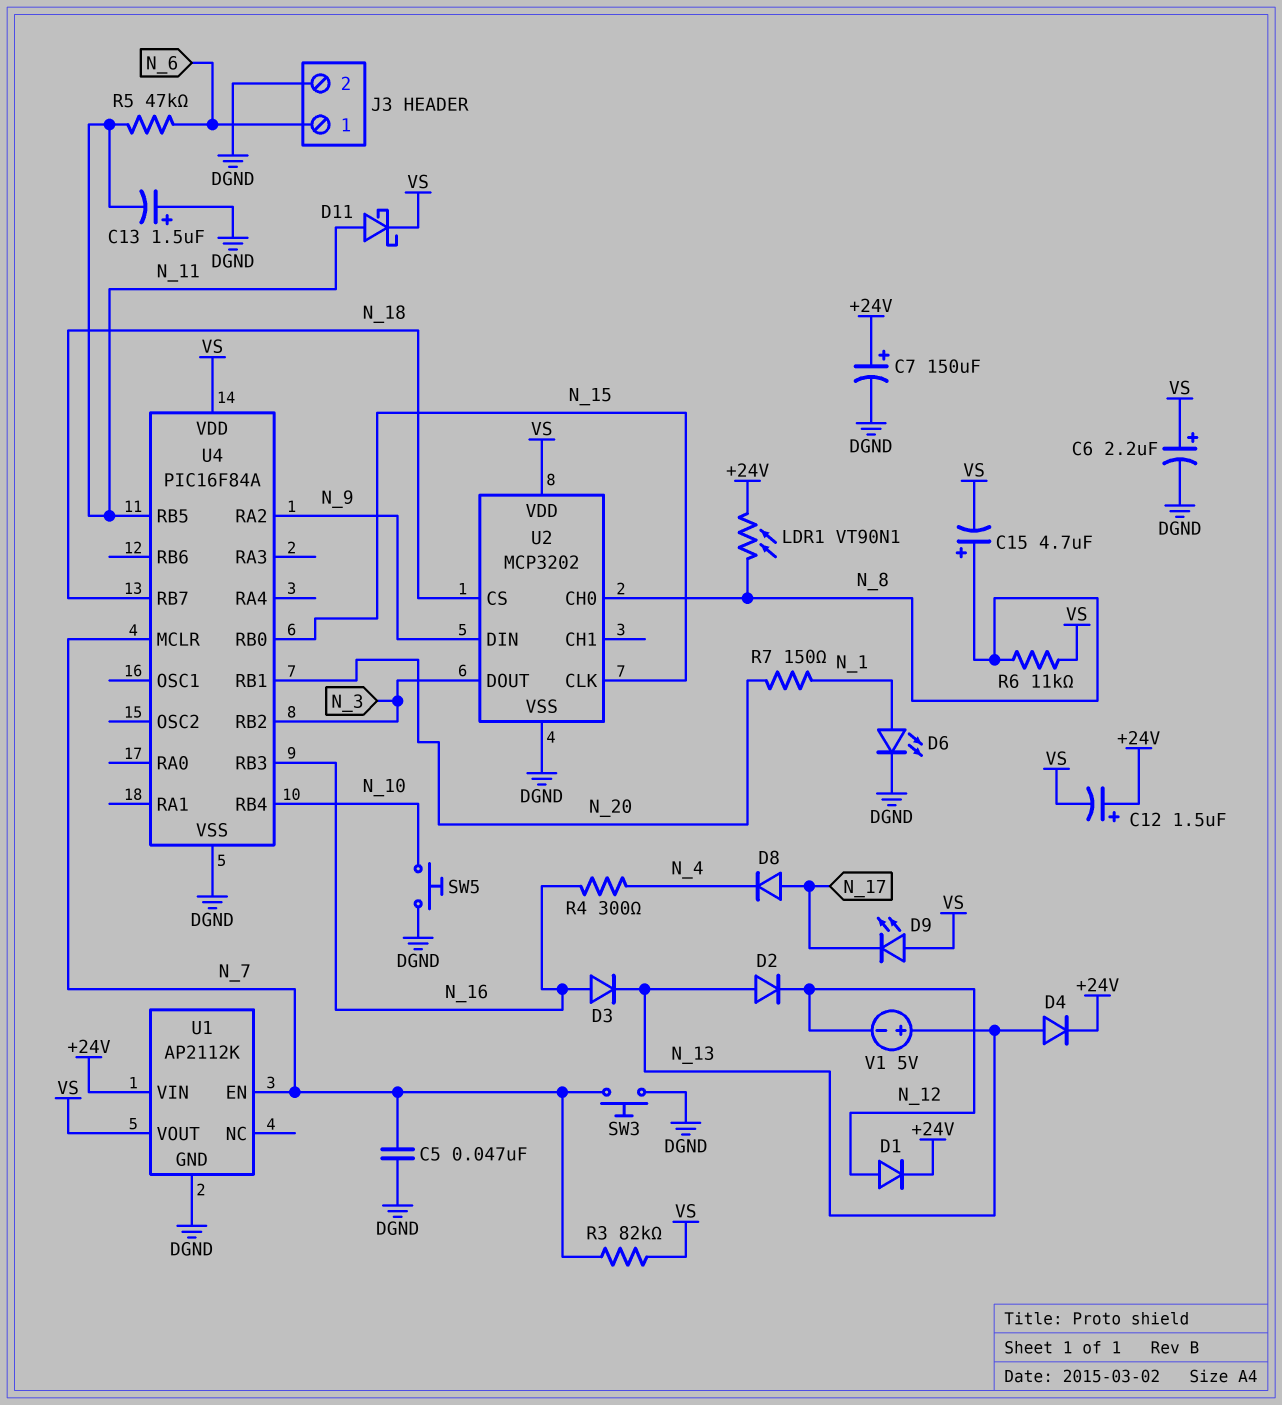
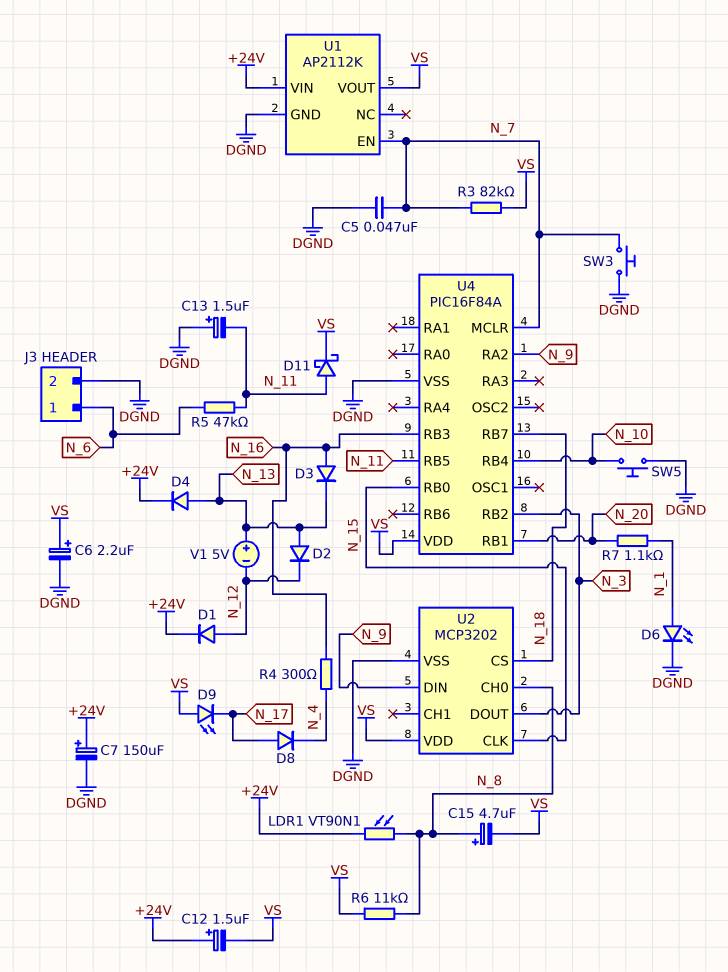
R7: 150 (N_1, N_20) -> 1.1k (N_1, N_20)

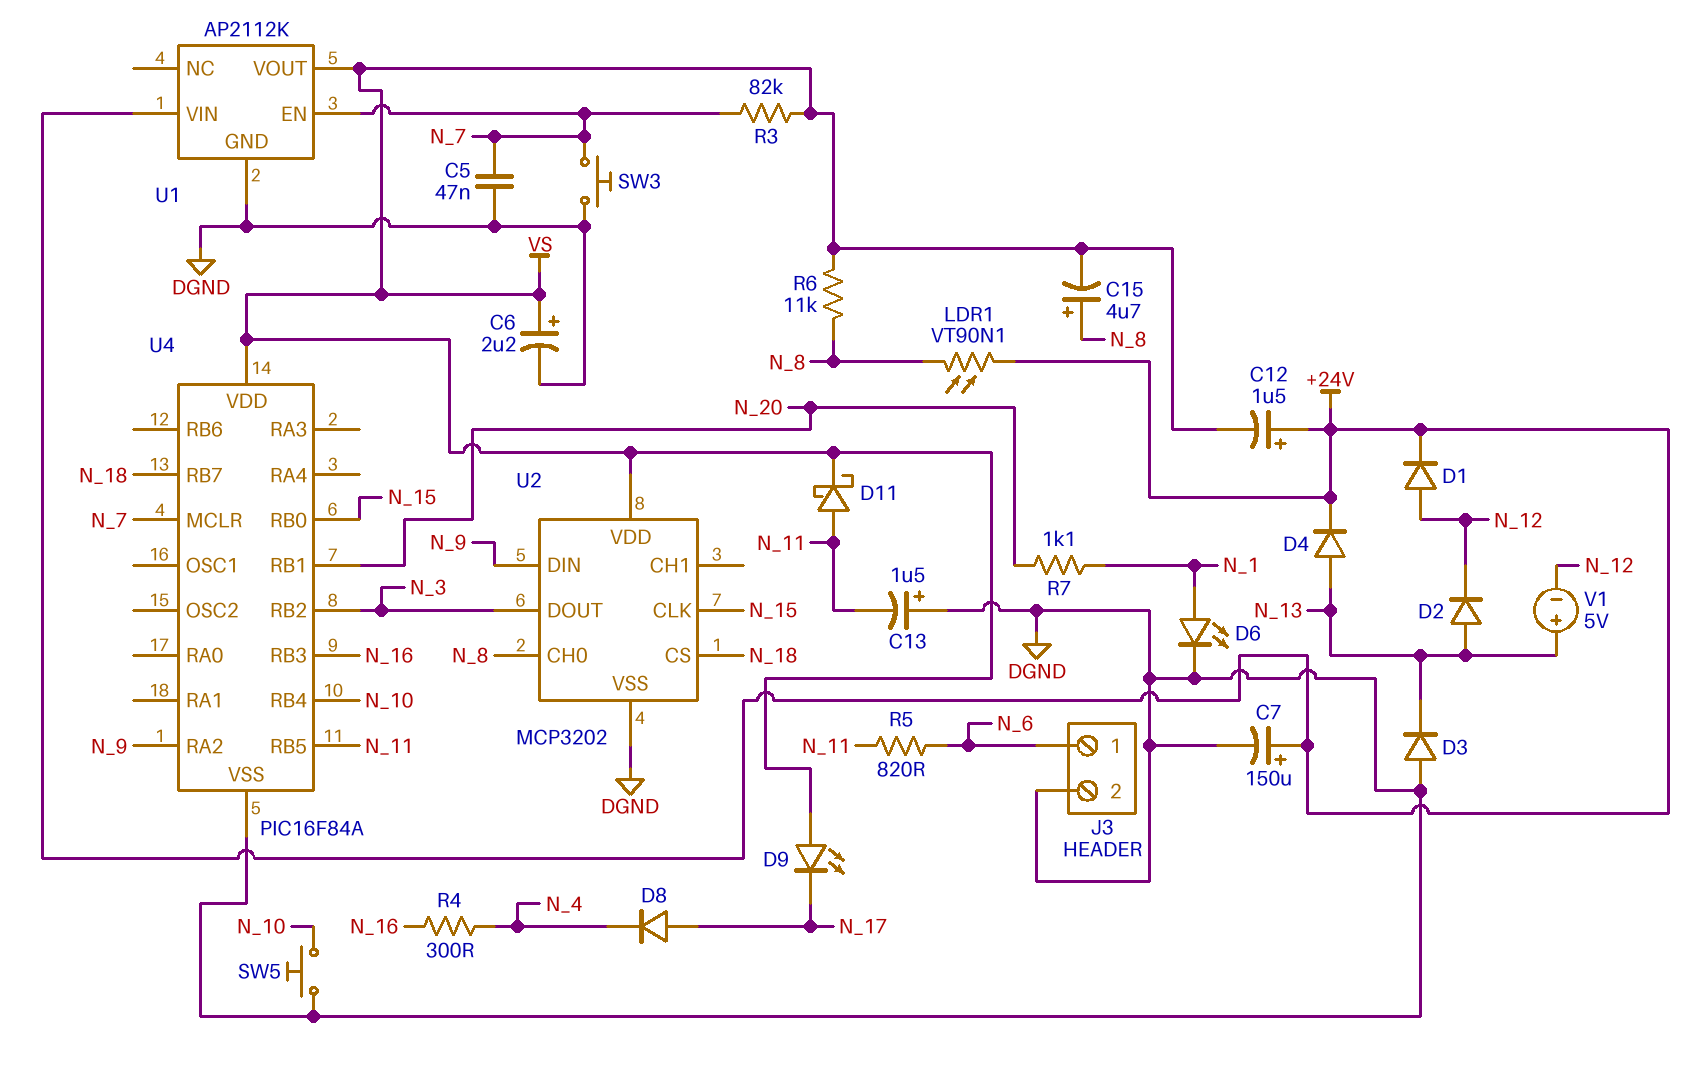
D3: diode (A N_16, K N_13) -> diode (A DGND, K N_13)
R5: 47k (N_6, N_11) -> 820 (N_6, N_11)

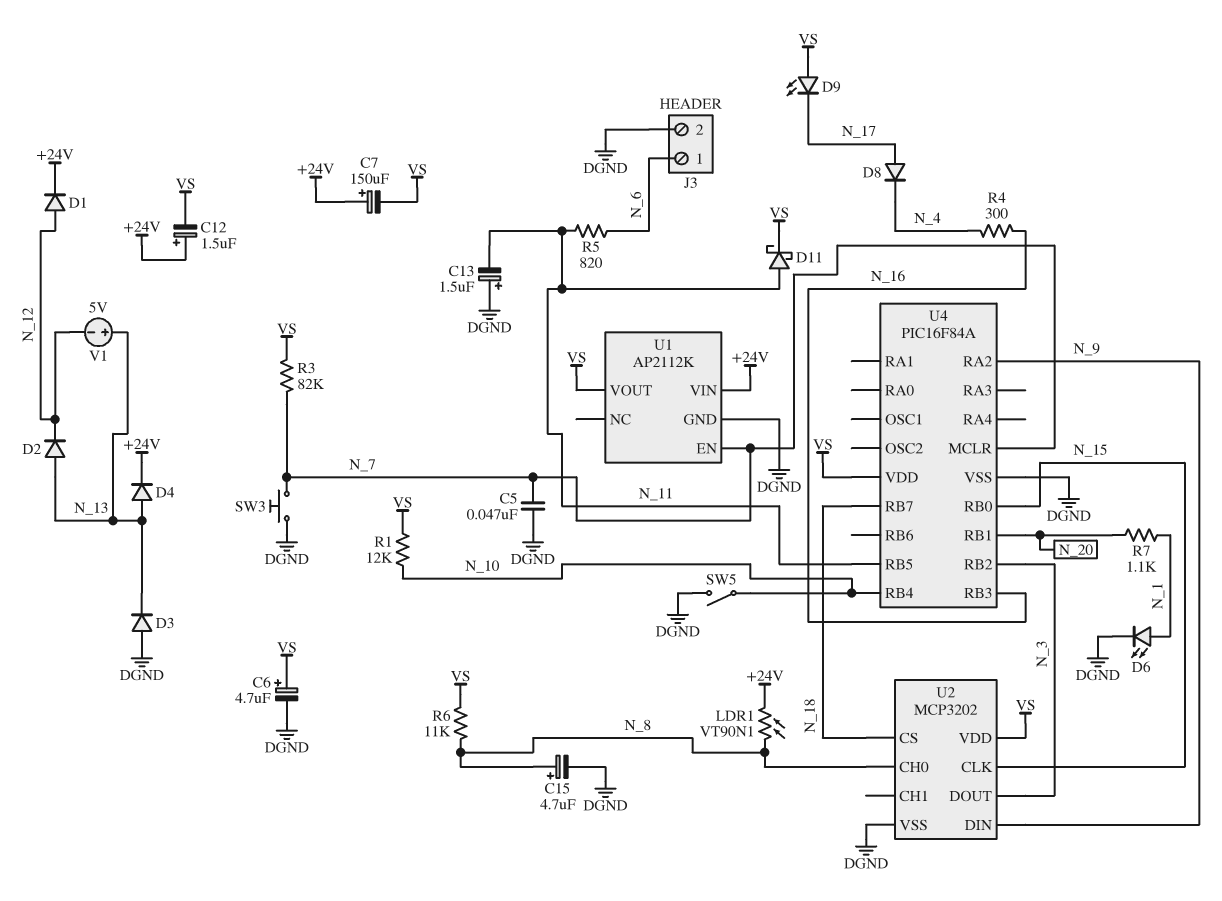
C6: 2.2uF (plus VS, minus DGND) -> 4.7uF (plus VS, minus DGND)
C7: 150uF (plus +24V, minus DGND) -> 150uF (plus +24V, minus VS)
C15: 4.7uF (plus N_8, minus VS) -> 4.7uF (plus N_8, minus DGND)
R1: none -> 12k (N_10, VS)
SW5: button (DGND, N_10) -> switch (DGND, N_10)

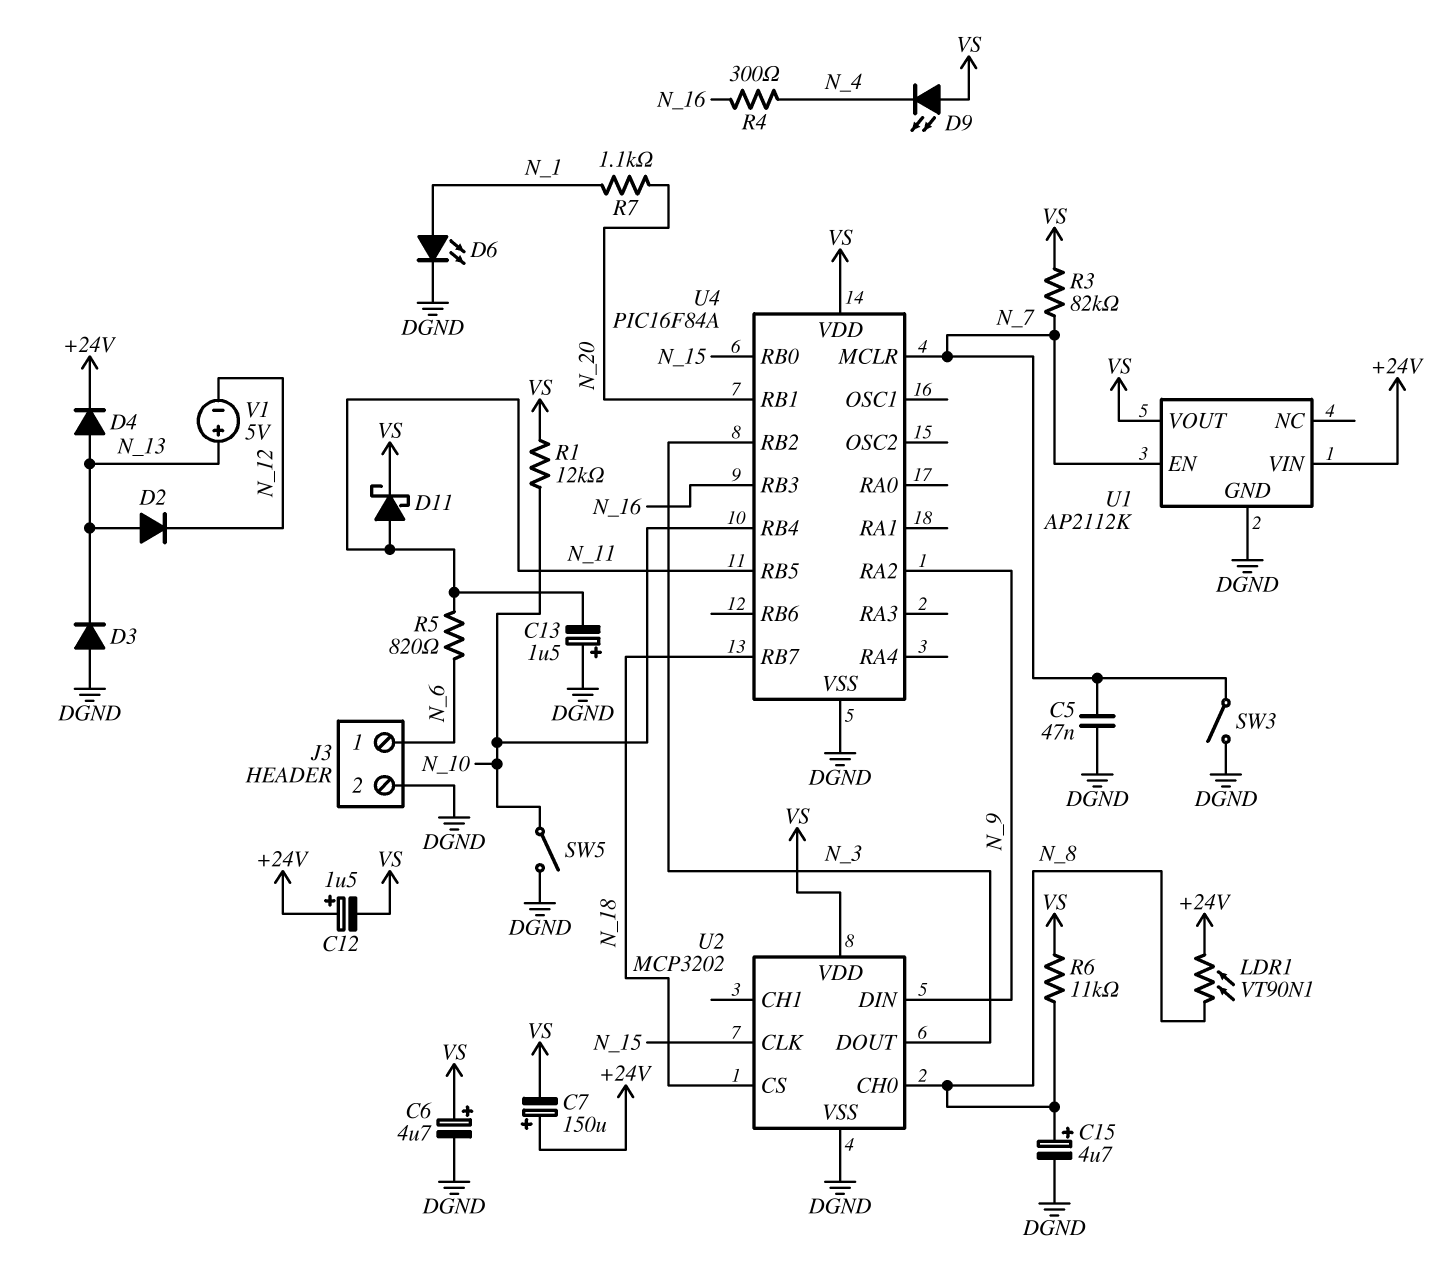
D1: diode (A N_12, K +24V) -> none
D8: diode (A N_17, K N_4) -> none
D9: LED (A VS, K N_17) -> LED (A VS, K N_4)
SW3: button (DGND, N_7) -> switch (DGND, N_7)

